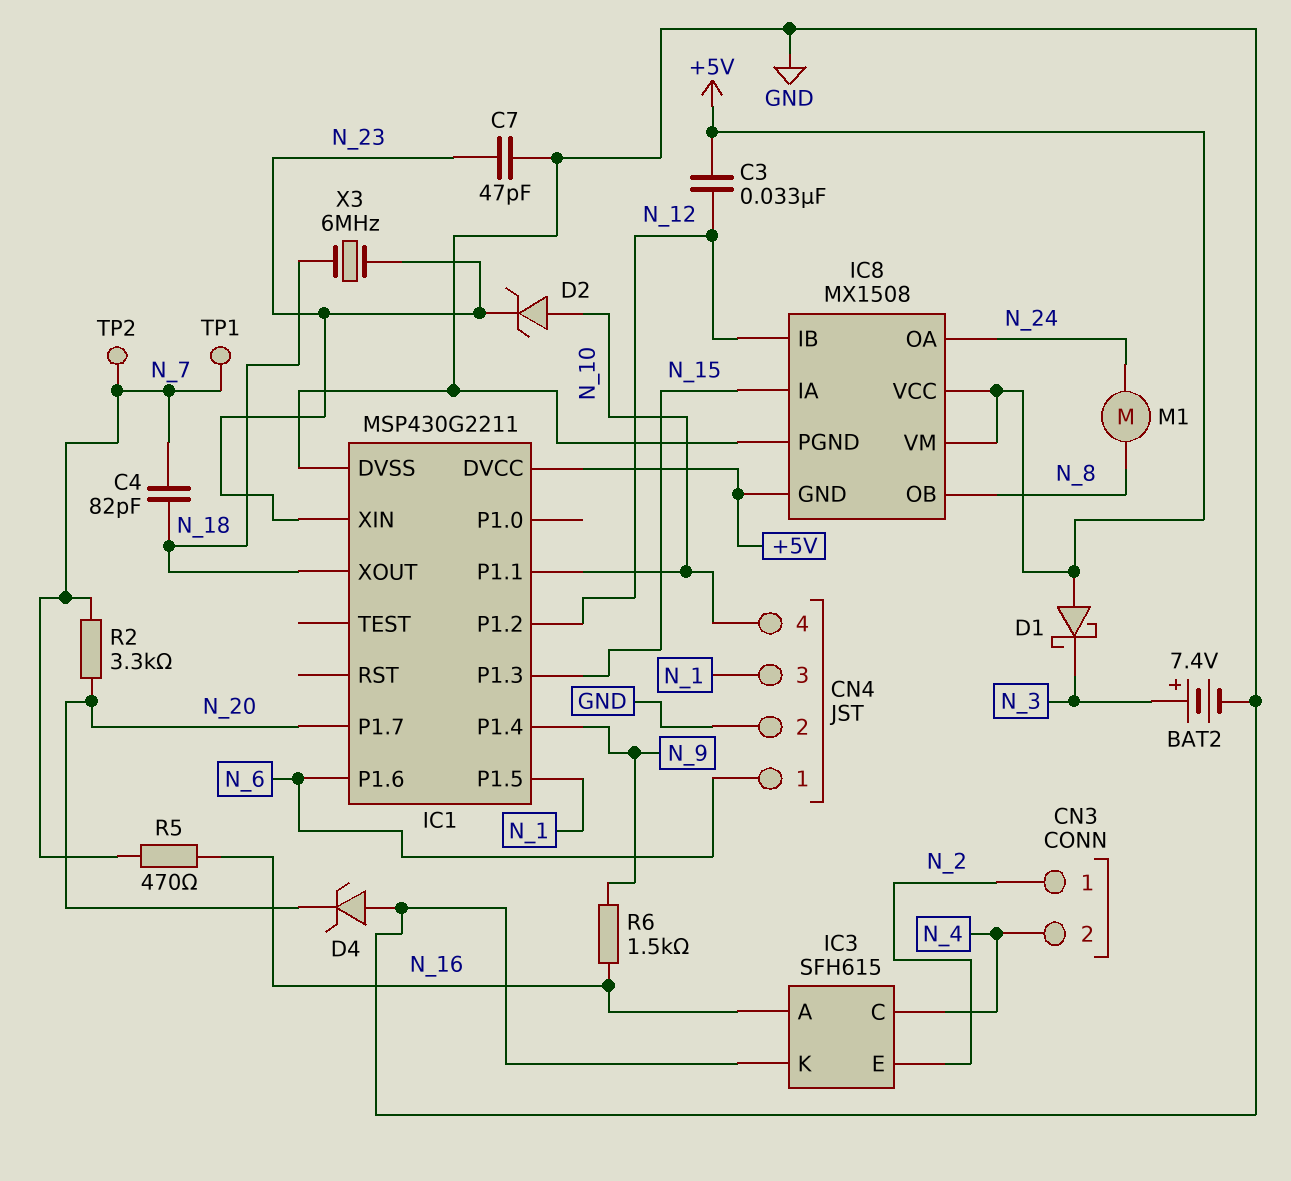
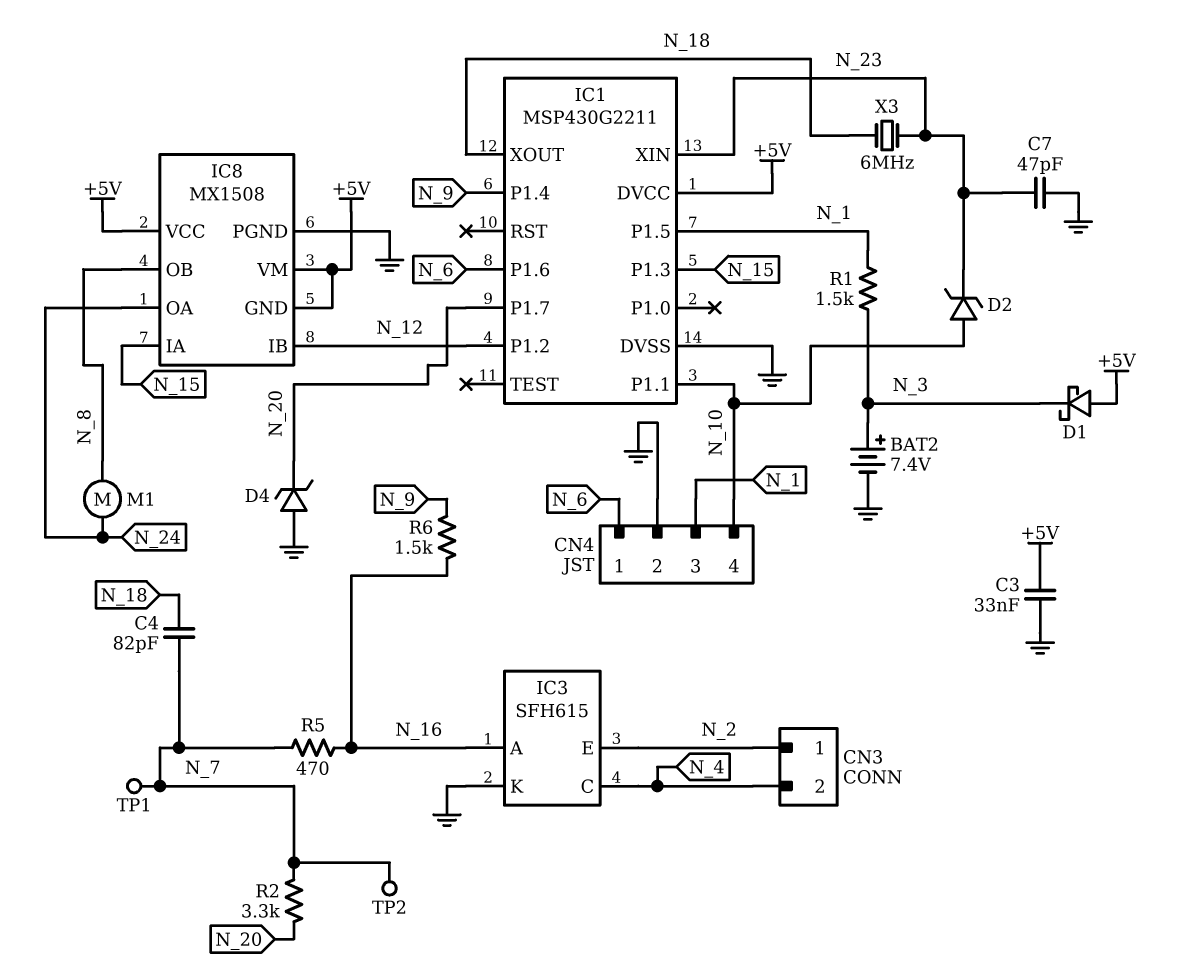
C3: 33nF (+5V, N_12) -> 33nF (+5V, GND)
R1: none -> 1.5k (N_1, N_3)

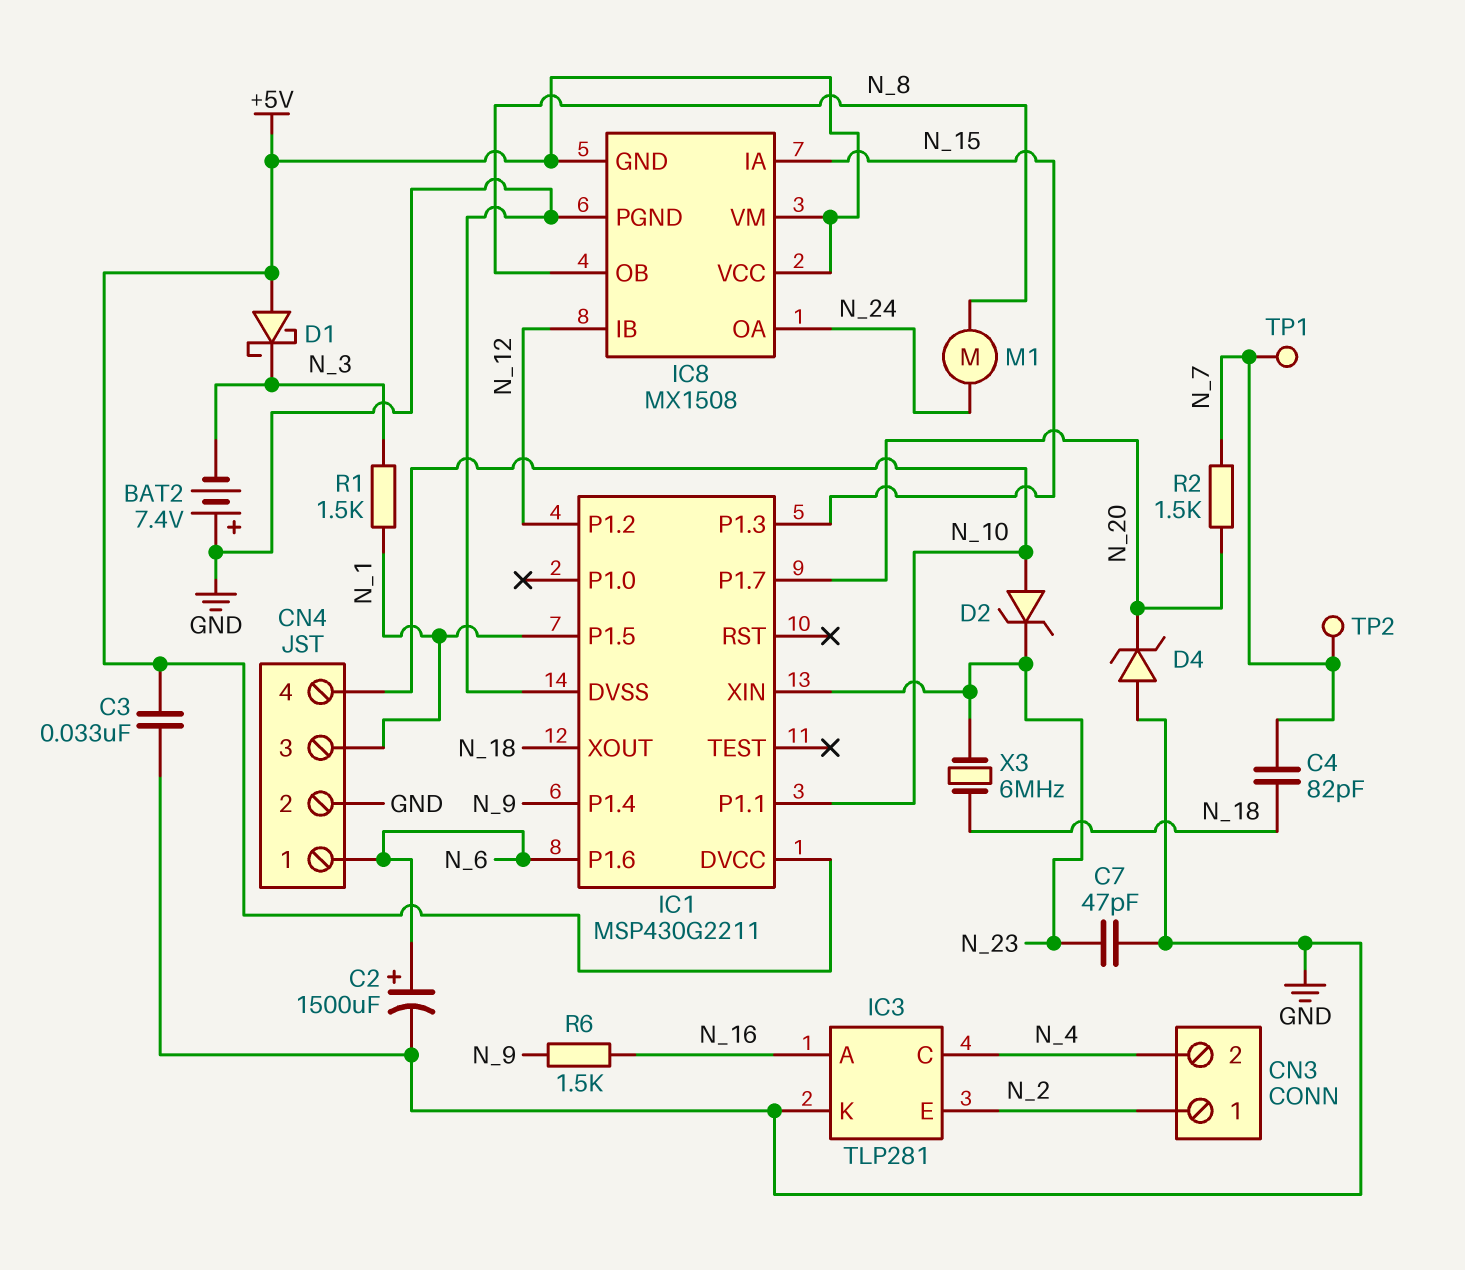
BAT2: 7.4V (plus N_3, minus GND) -> 7.4V (plus GND, minus N_3)
C2: none -> 1500uF (plus N_6, minus GND)
IC3: SFH615 -> TLP281
R2: 3.3k (N_7, N_20) -> 1.5k (N_7, N_20)
R5: 470 (N_7, N_16) -> none

